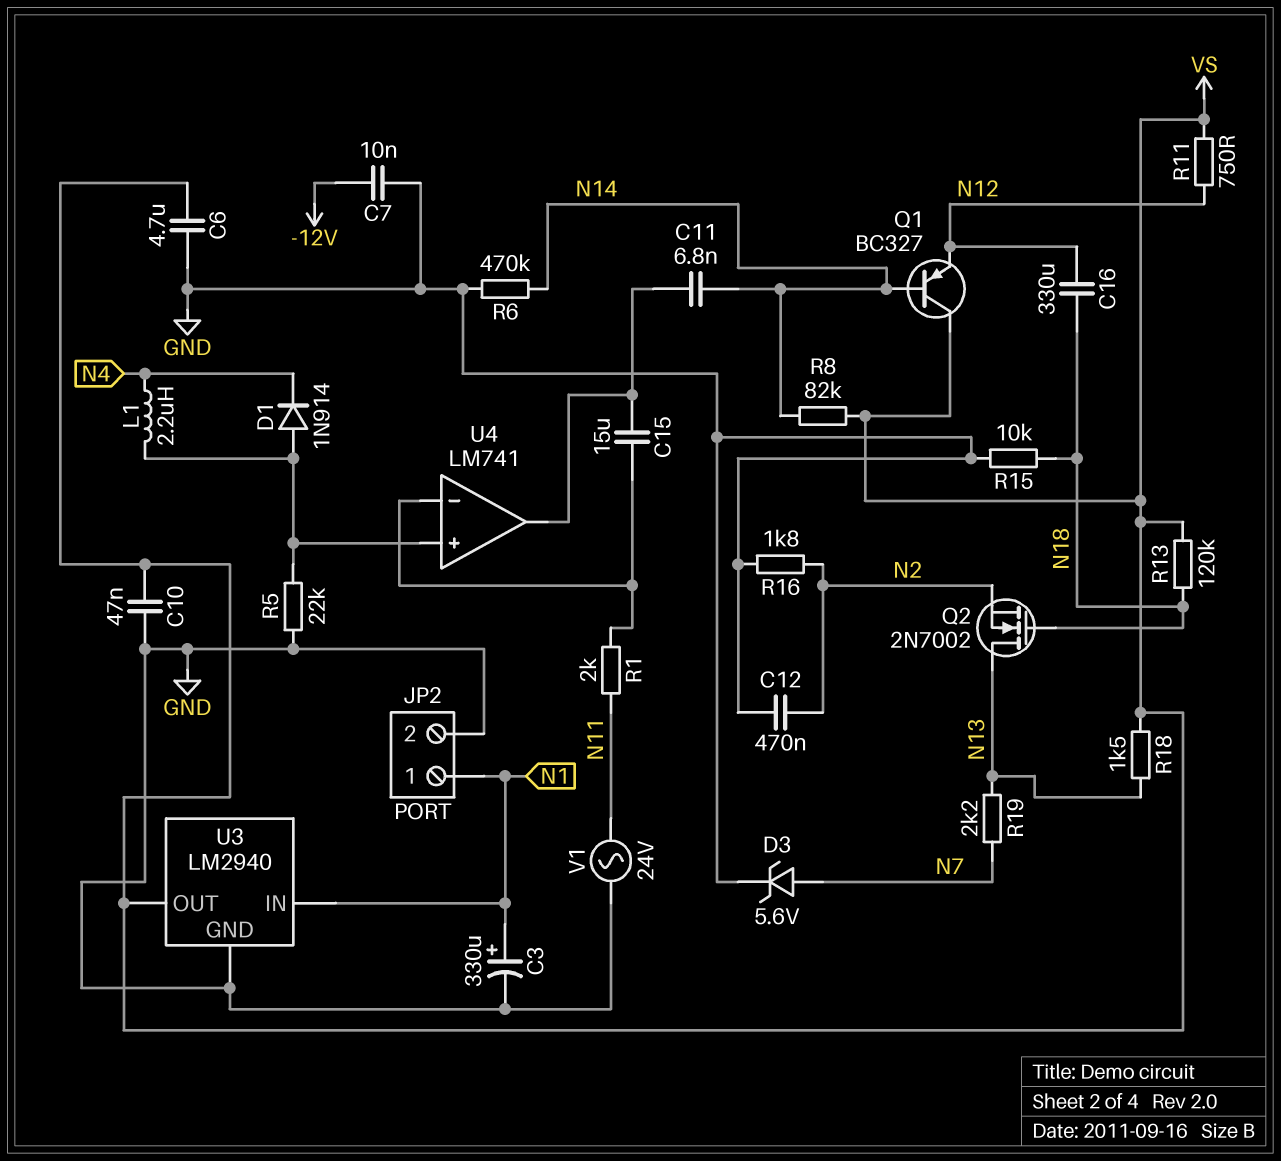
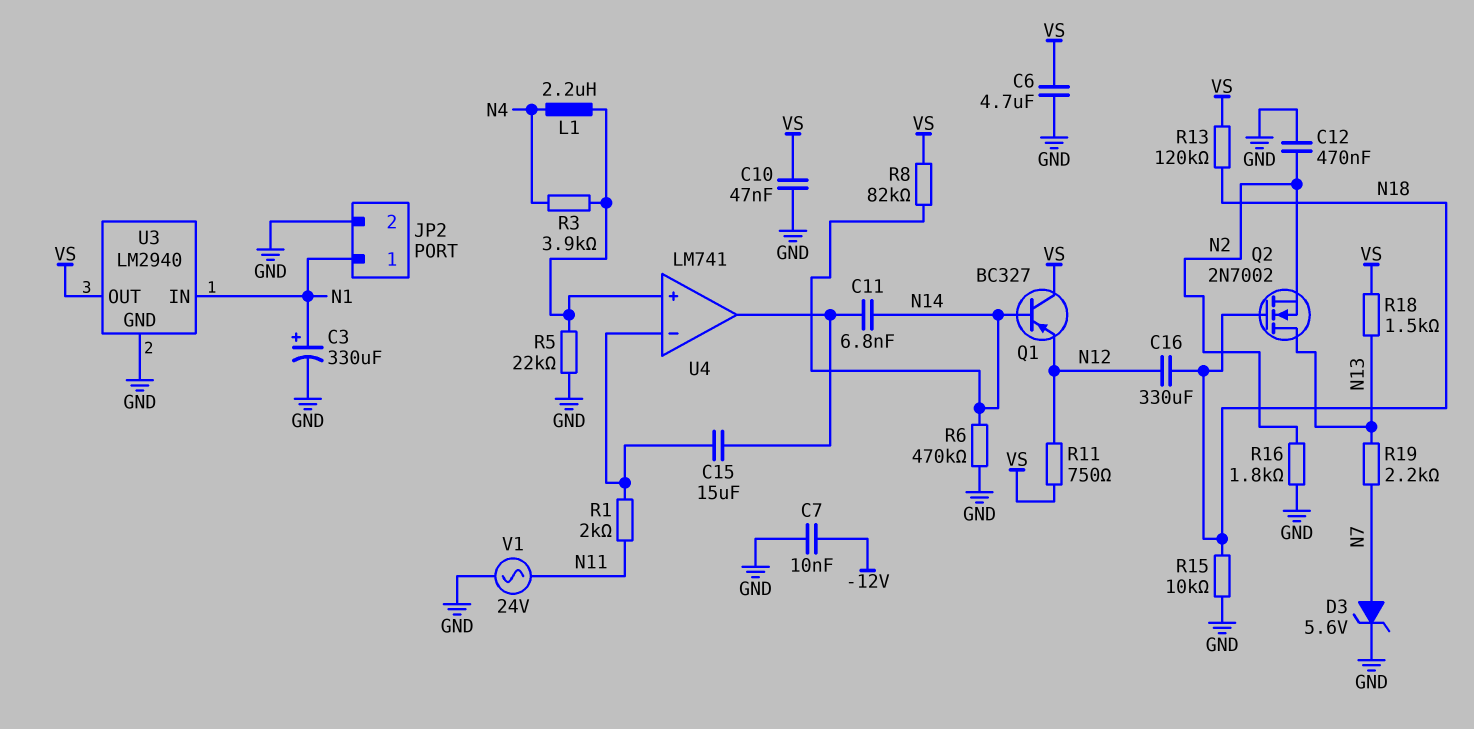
D1: diode 1N914 (A U4/in+, K N4) -> none
R3: none -> 3.9k (N4, U4/in+)

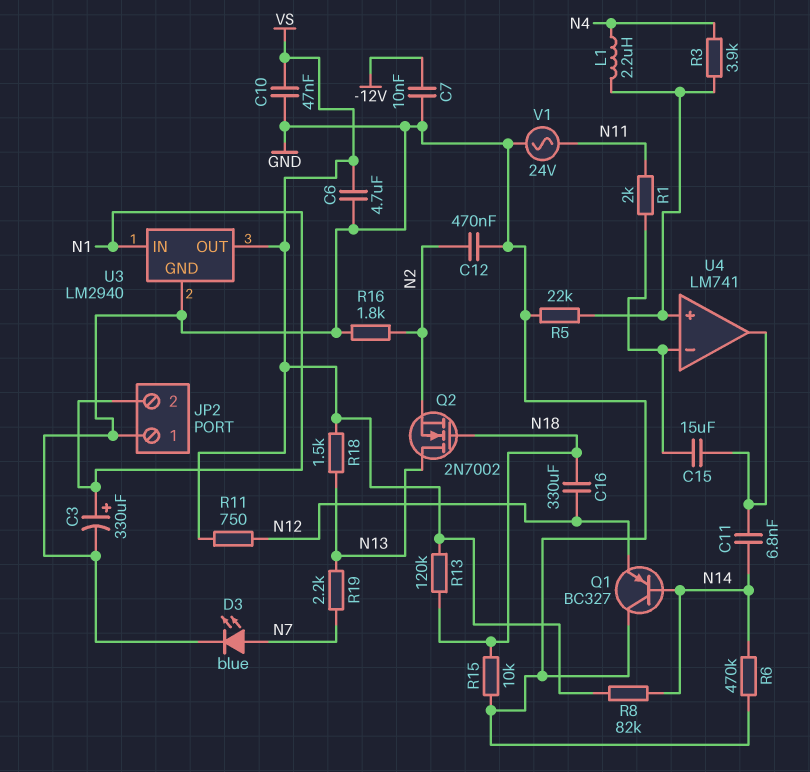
D3: zener 5.6V (A N7, K GND) -> LED blue (A N7, K GND)
JP2 pin 1: N1 -> GND
JP2 pin 2: GND -> N1
Q1: PNP BC327 (B N14, C VS, E N12) -> PNP BC327 (B N14, C GND, E N12)

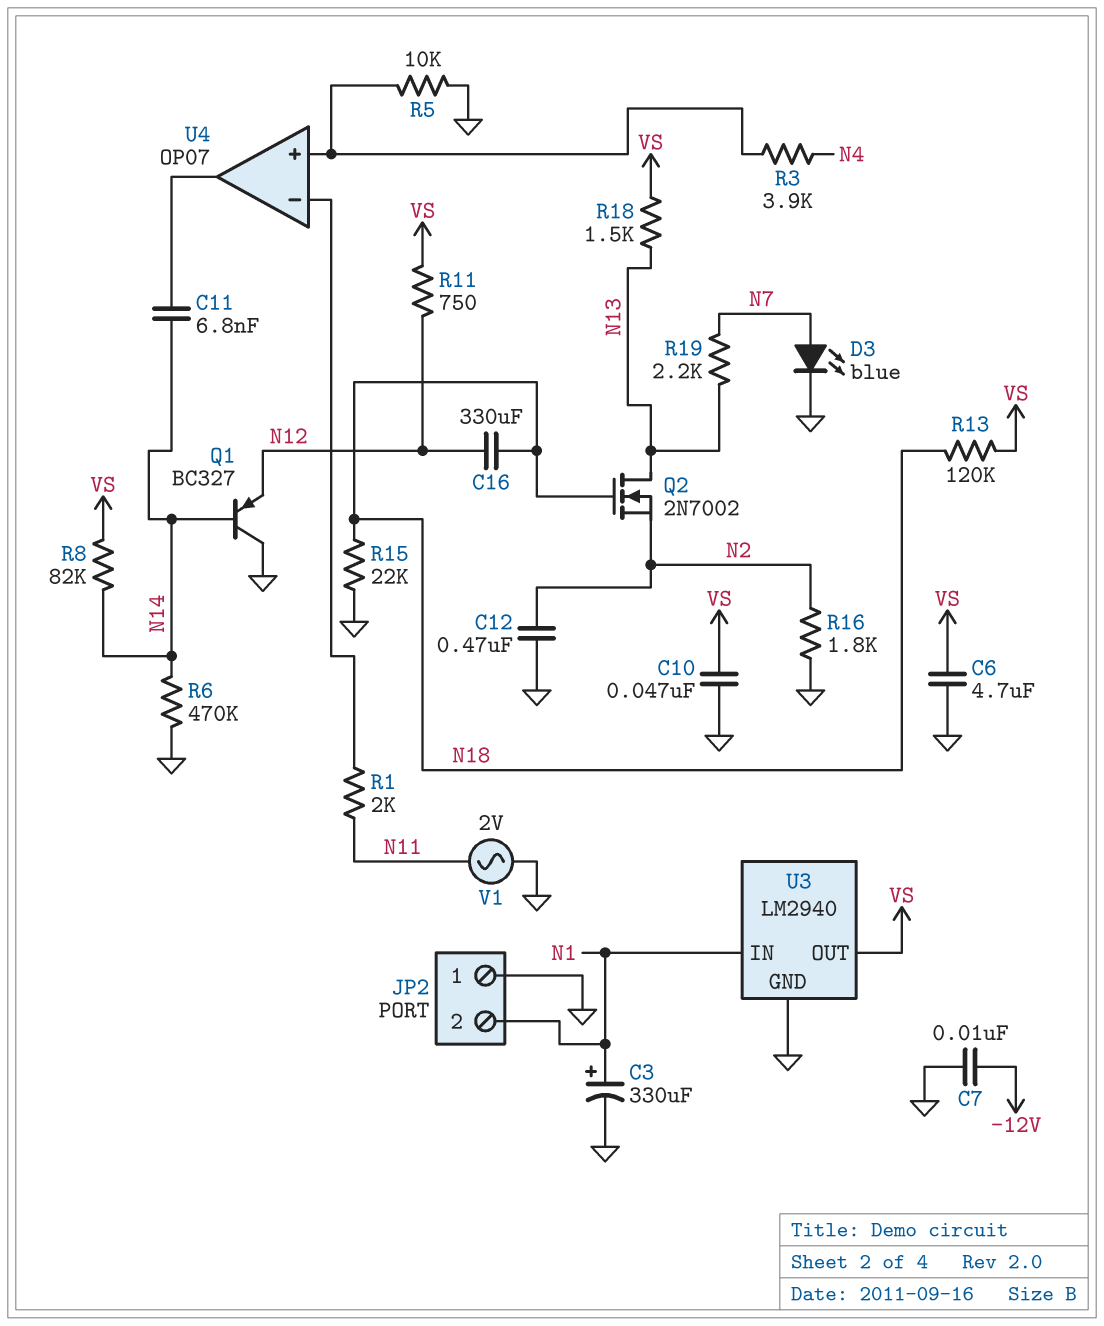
C15: 15uF (U4/in-, U4/out) -> none
L1: 2.2uH (N4, U4/in+) -> none
R5: 22k (GND, U4/in+) -> 10k (GND, U4/in+)
R15: 10k (GND, N18) -> 22k (GND, N18)
U4: LM741 -> OP07
V1: AC 24V (GND, N11) -> AC 2V (GND, N11)

